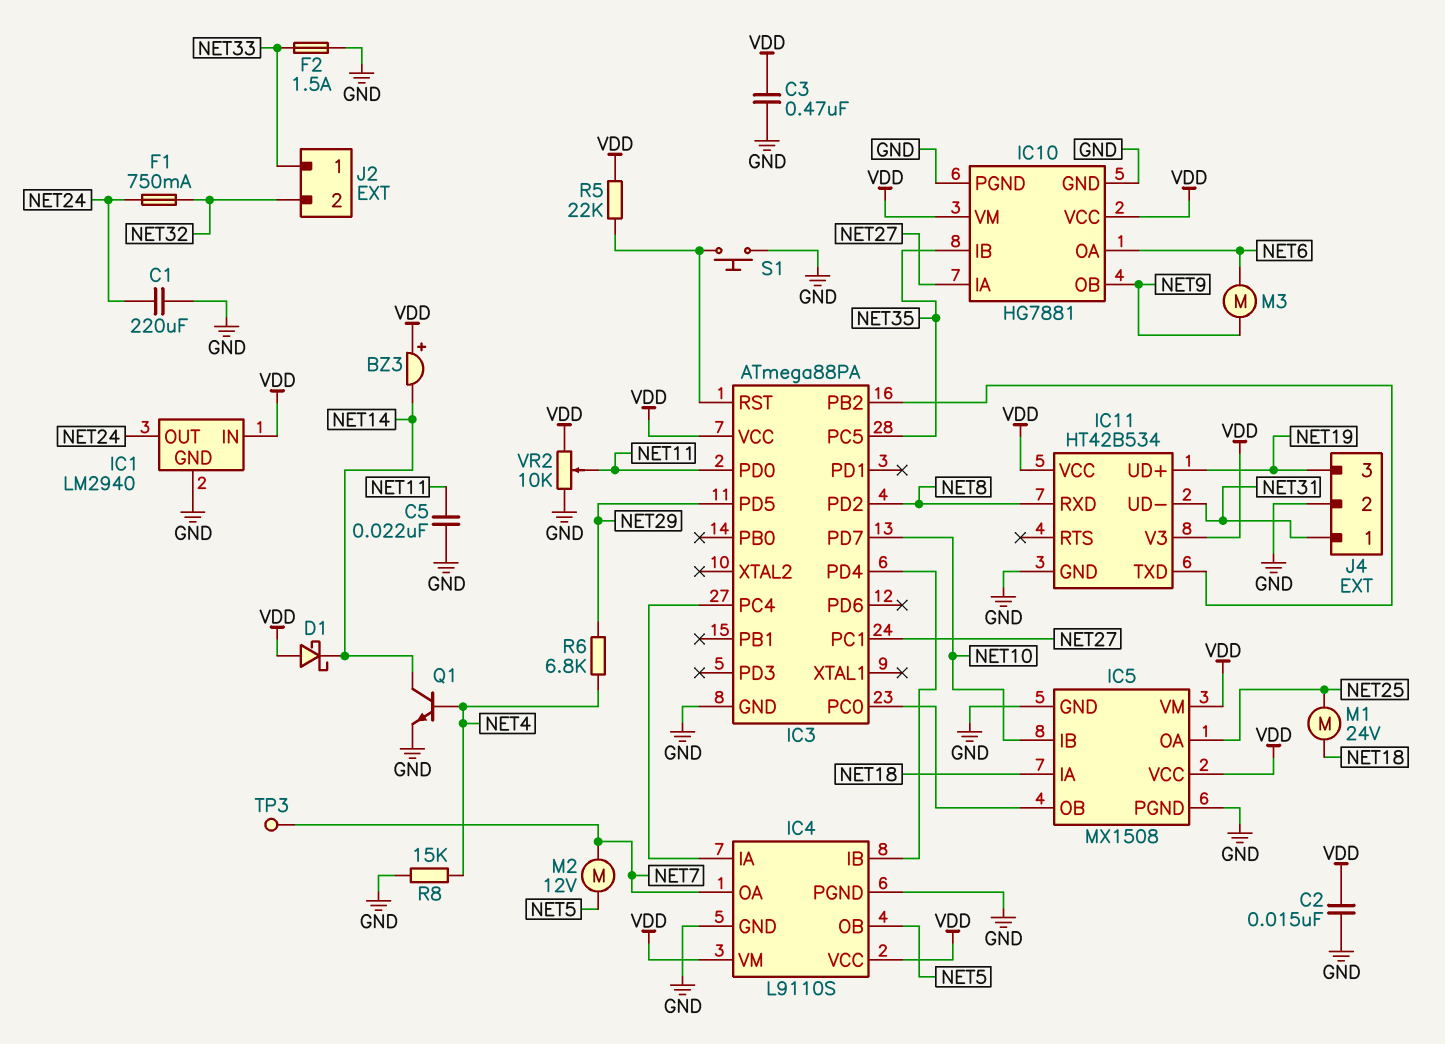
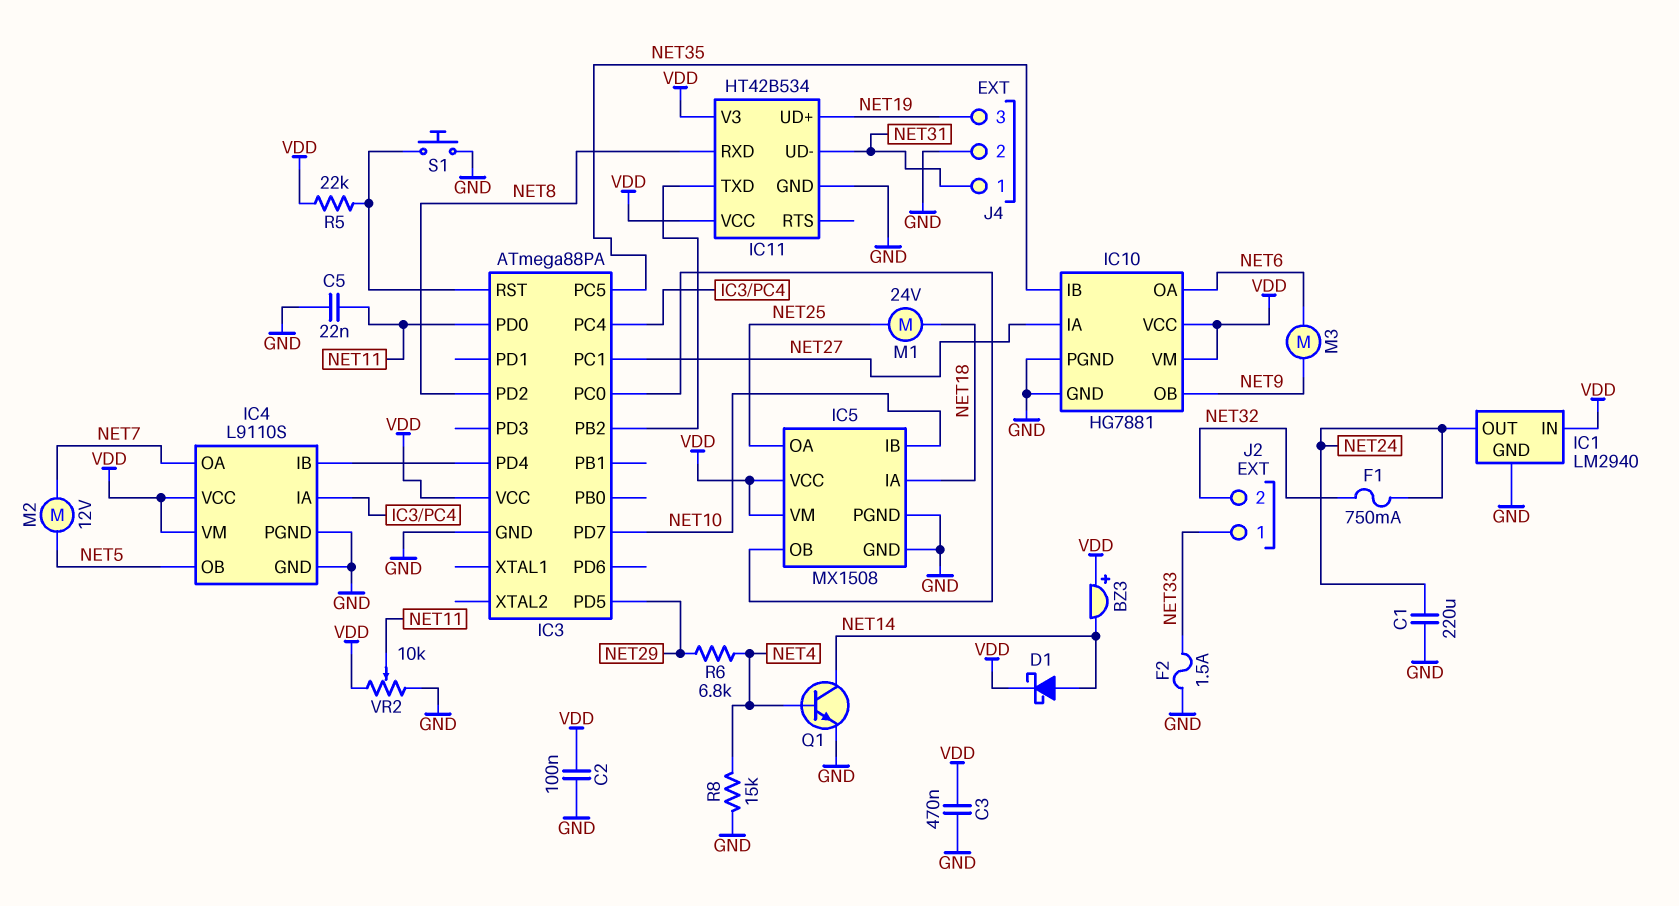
C2: 15nF (GND, VDD) -> 100nF (GND, VDD)
D1: schottky (A VDD, K NET14) -> schottky (A NET14, K VDD)
TP3: test point (NET7) -> none

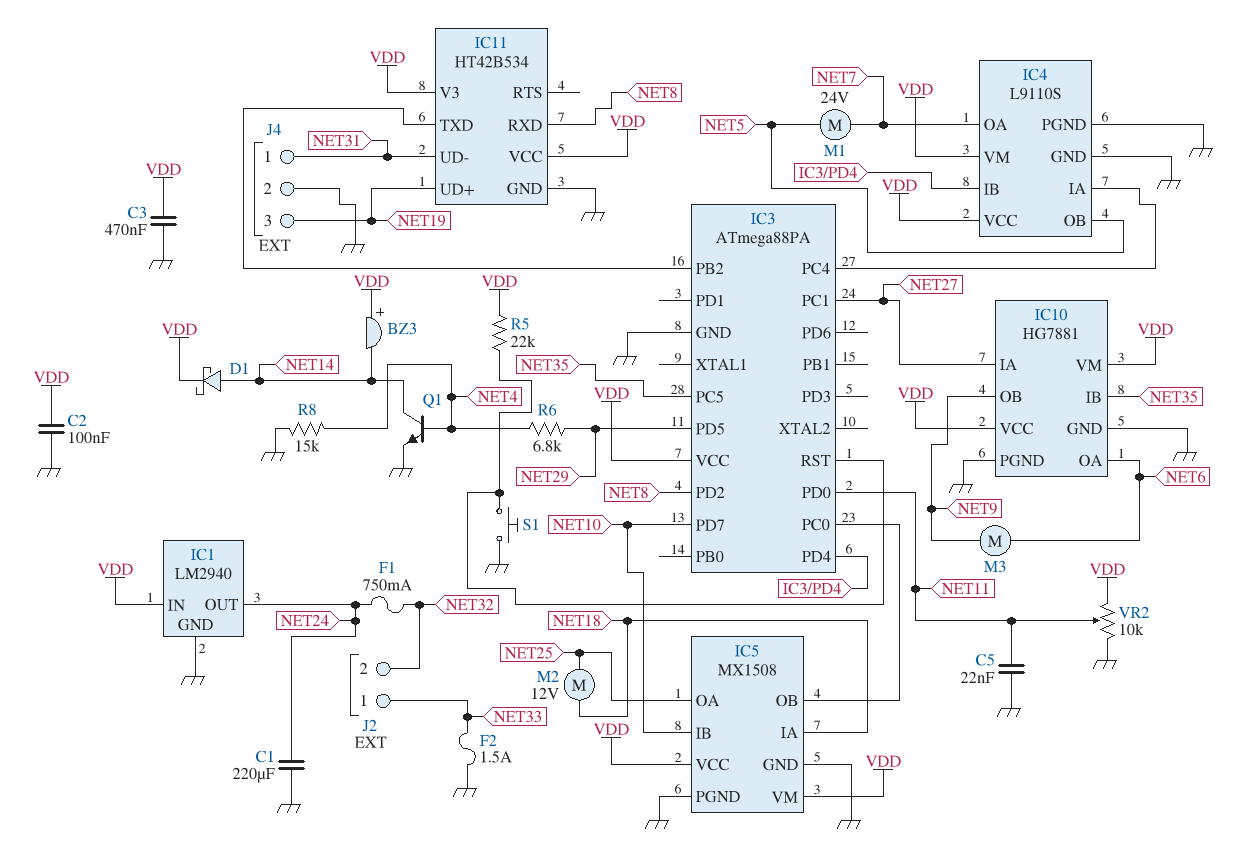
M1: motor 24V (NET18, NET25) -> motor 24V (NET5, NET7)
M2: motor 12V (NET5, NET7) -> motor 12V (NET18, NET25)

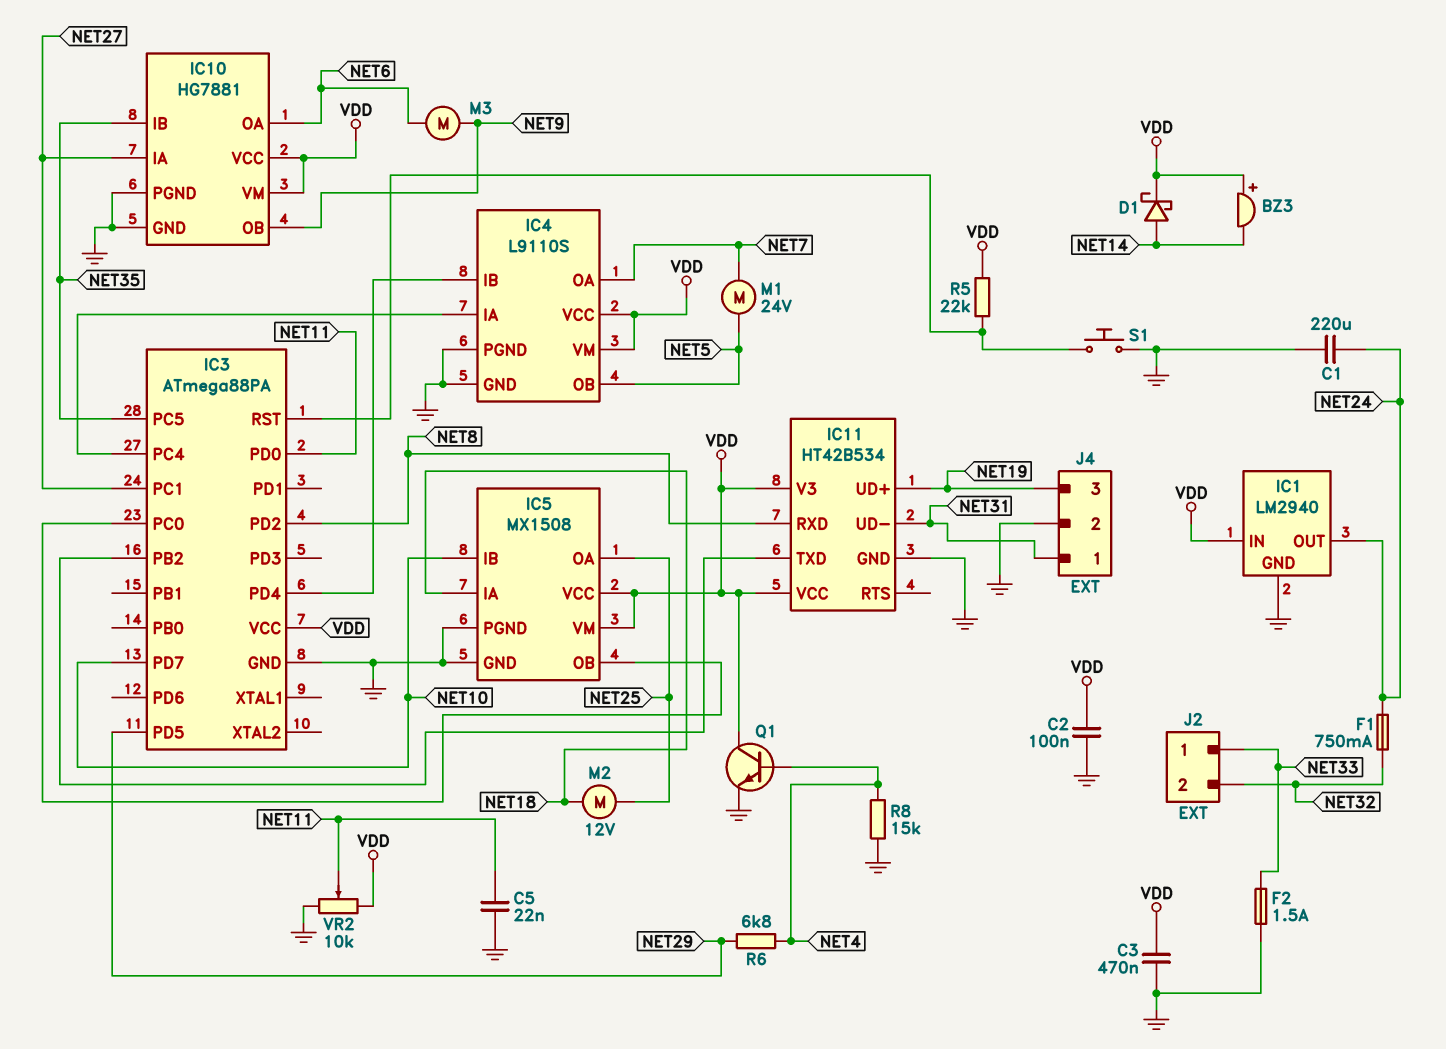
Q1: NPN (B NET4, C NET14, E GND) -> NPN (B NET4, C VDD, E GND)

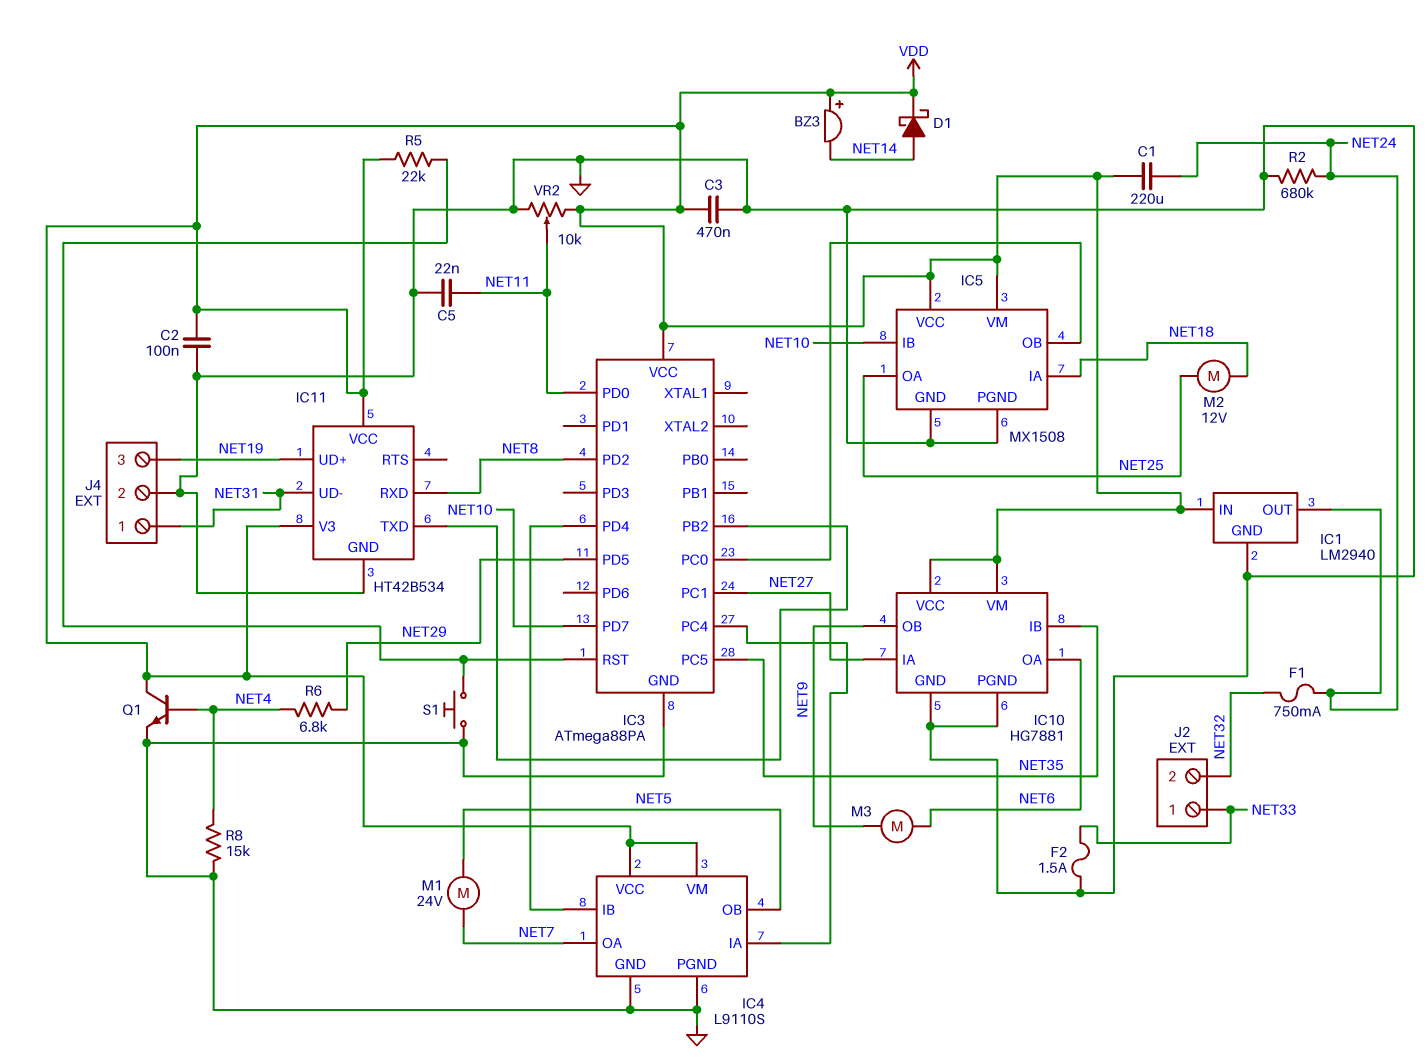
C1: 220uF (GND, NET24) -> 220uF (NET24, VDD)
R2: none -> 680k (GND, NET24)

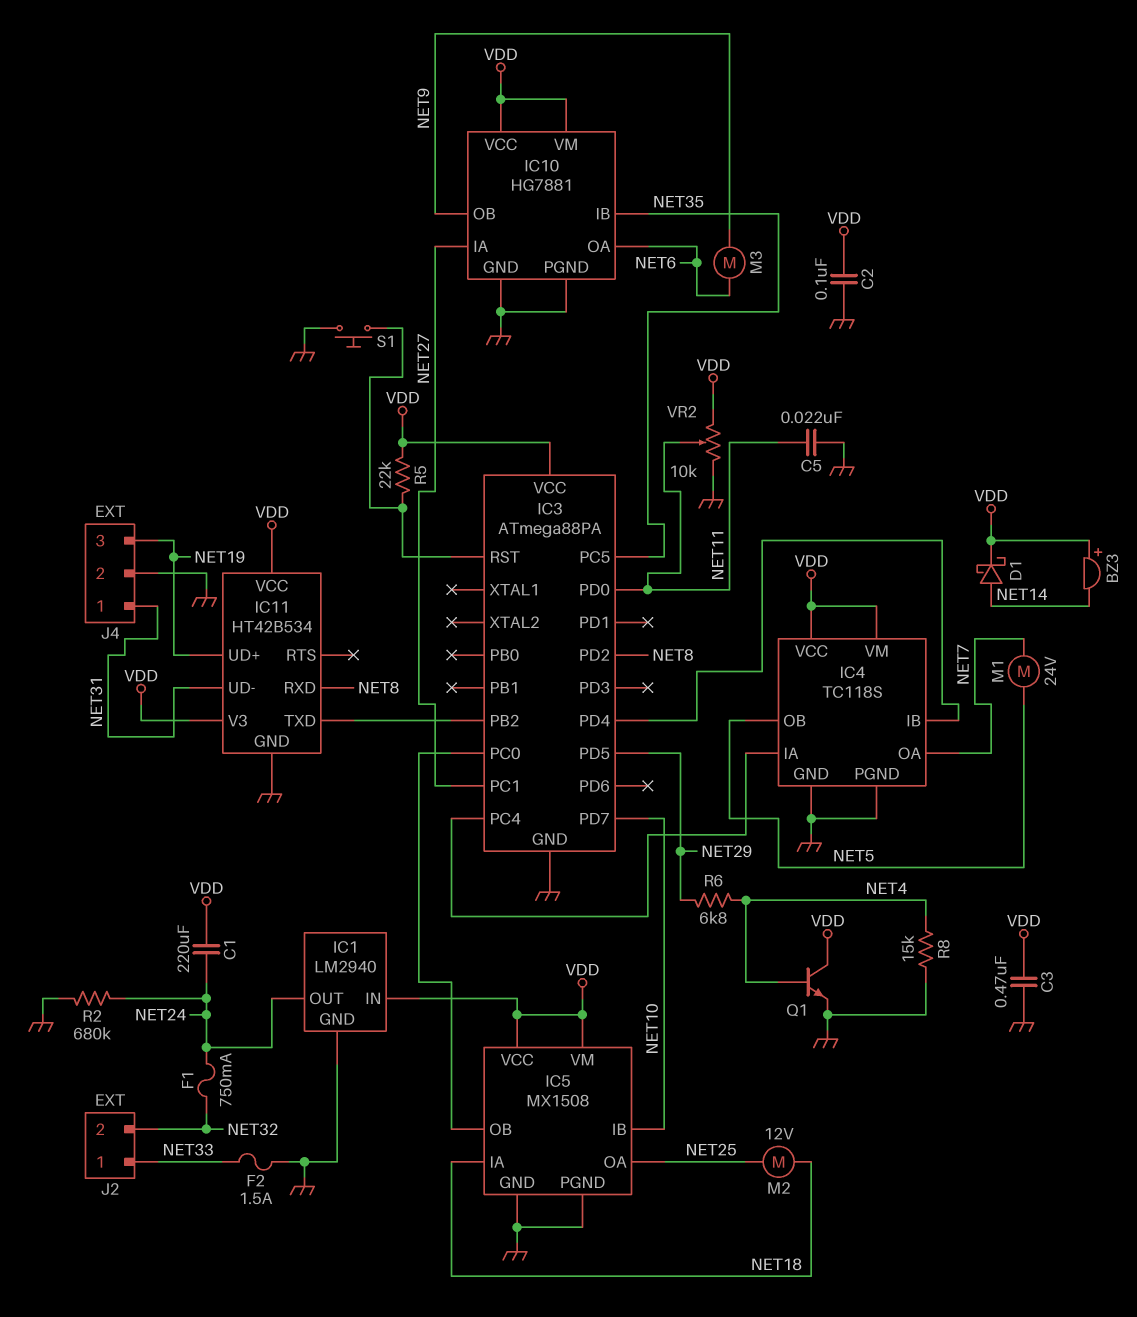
IC4: L9110S -> TC118S

